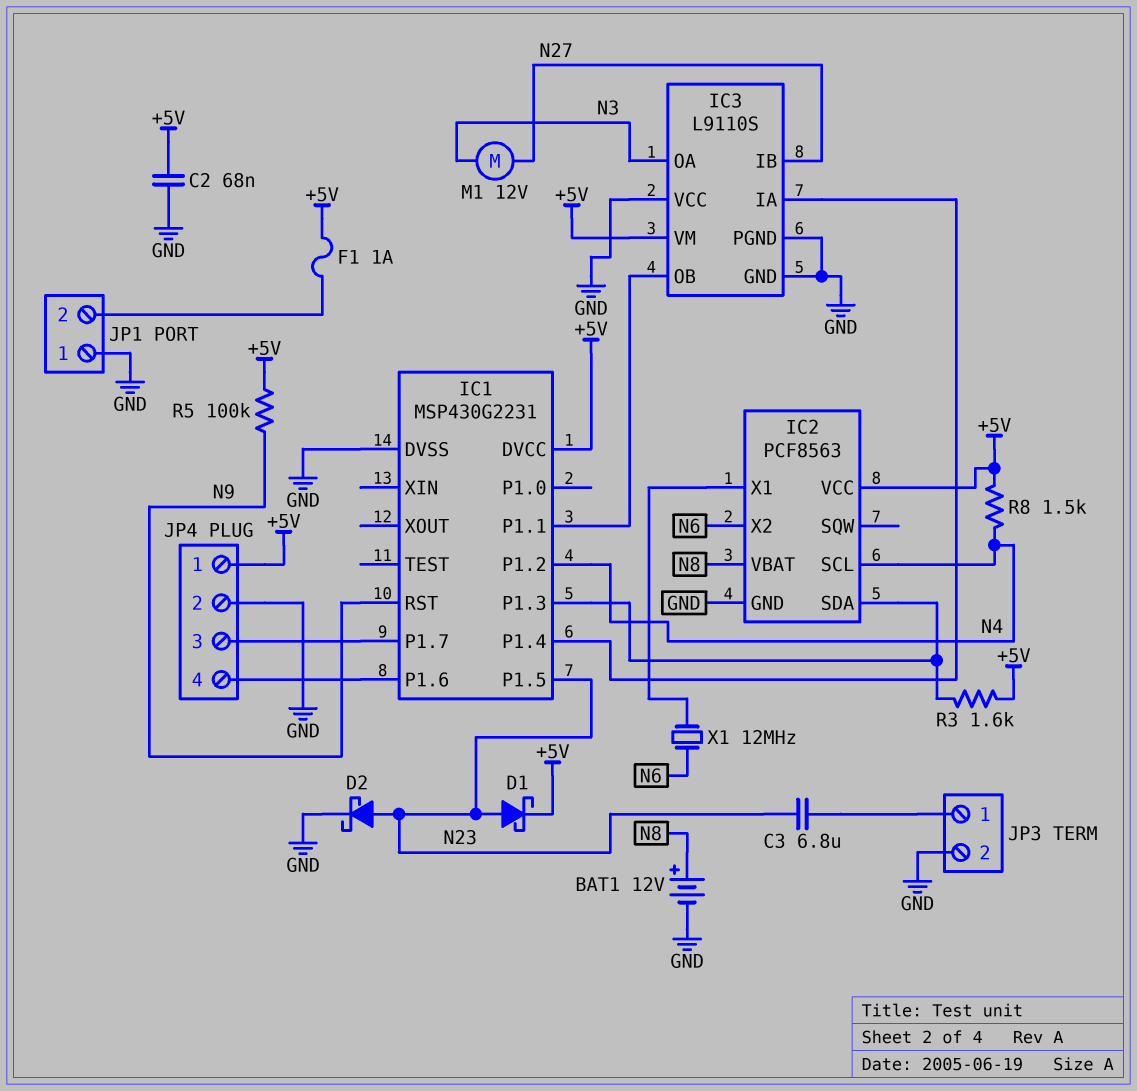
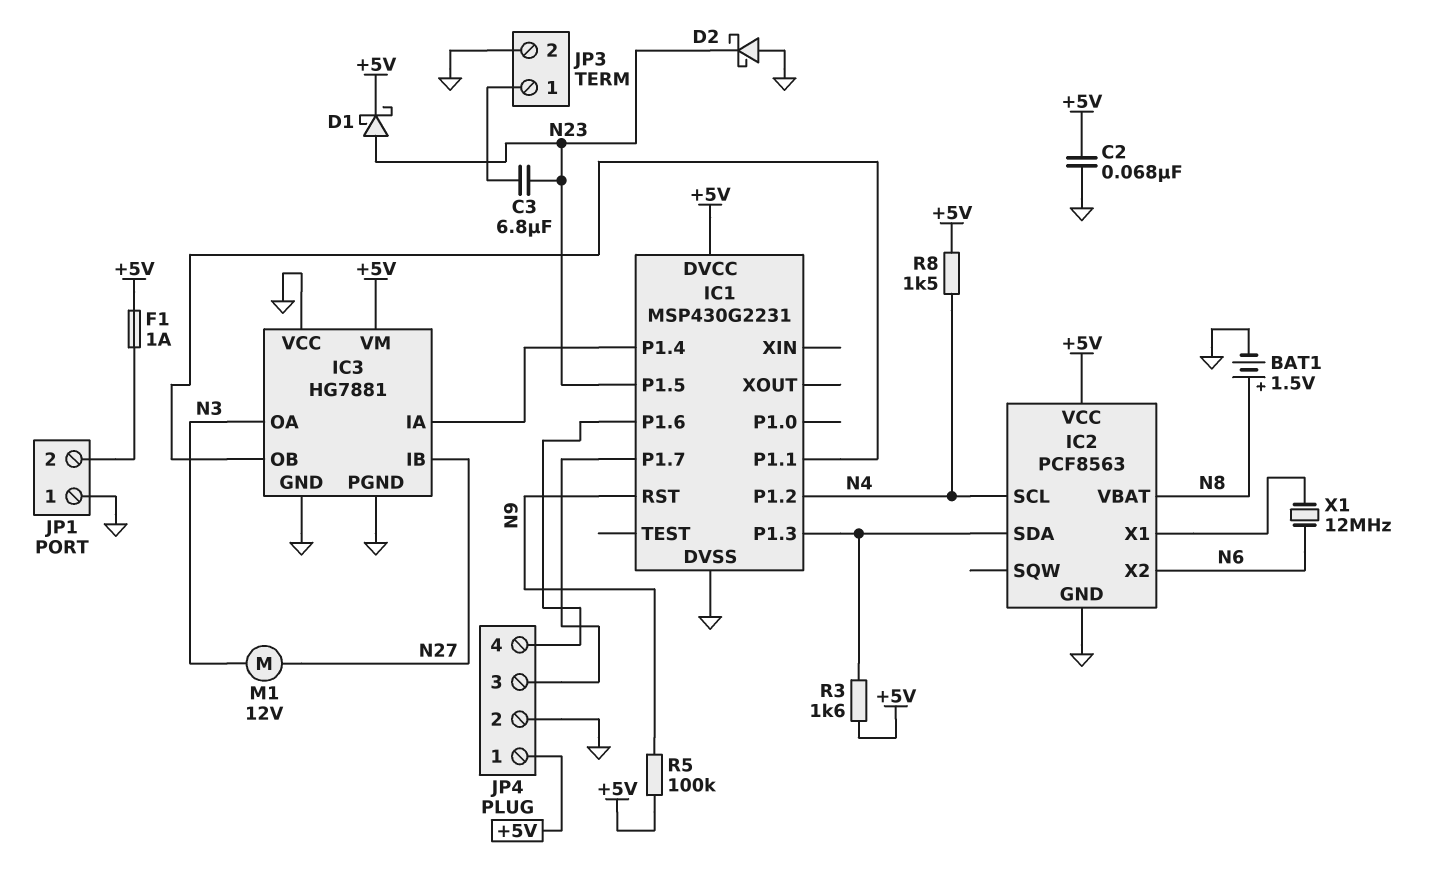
BAT1: 12V (plus N8, minus GND) -> 1.5V (plus N8, minus GND)
D2: schottky (A N23, K GND) -> schottky (A GND, K N23)
IC3: L9110S -> HG7881

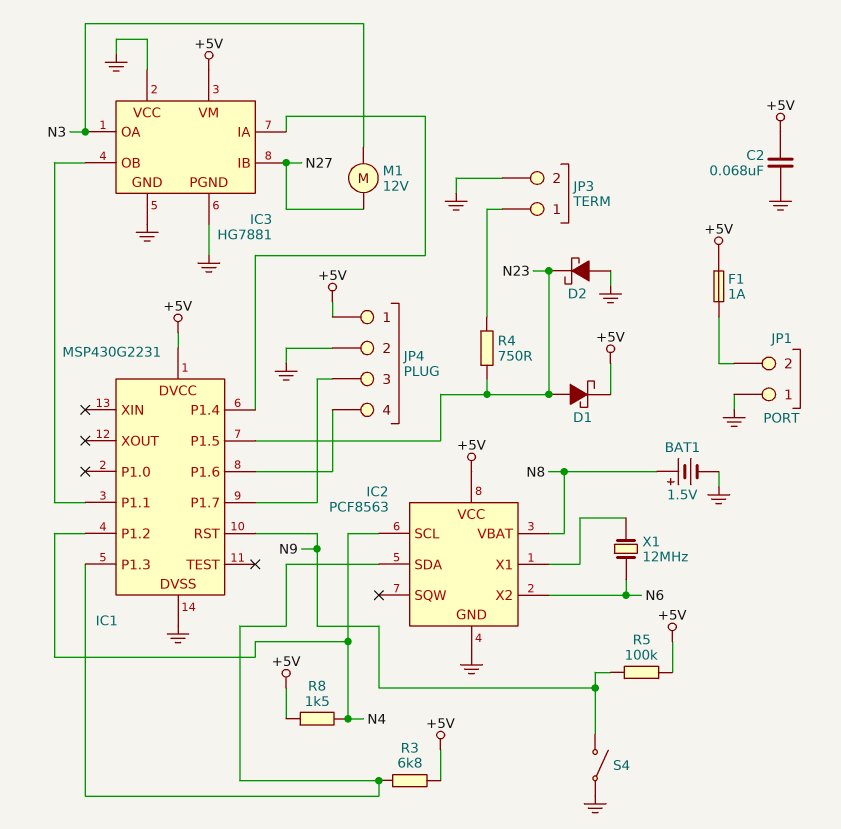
C3: 6.8uF (JP3/1, N23) -> none
R3: 1.6k (+5V, IC1/P1.3) -> 6.8k (+5V, IC1/P1.3)
R4: none -> 750 (JP3/1, N23)
S4: none -> switch (GND, N9)

